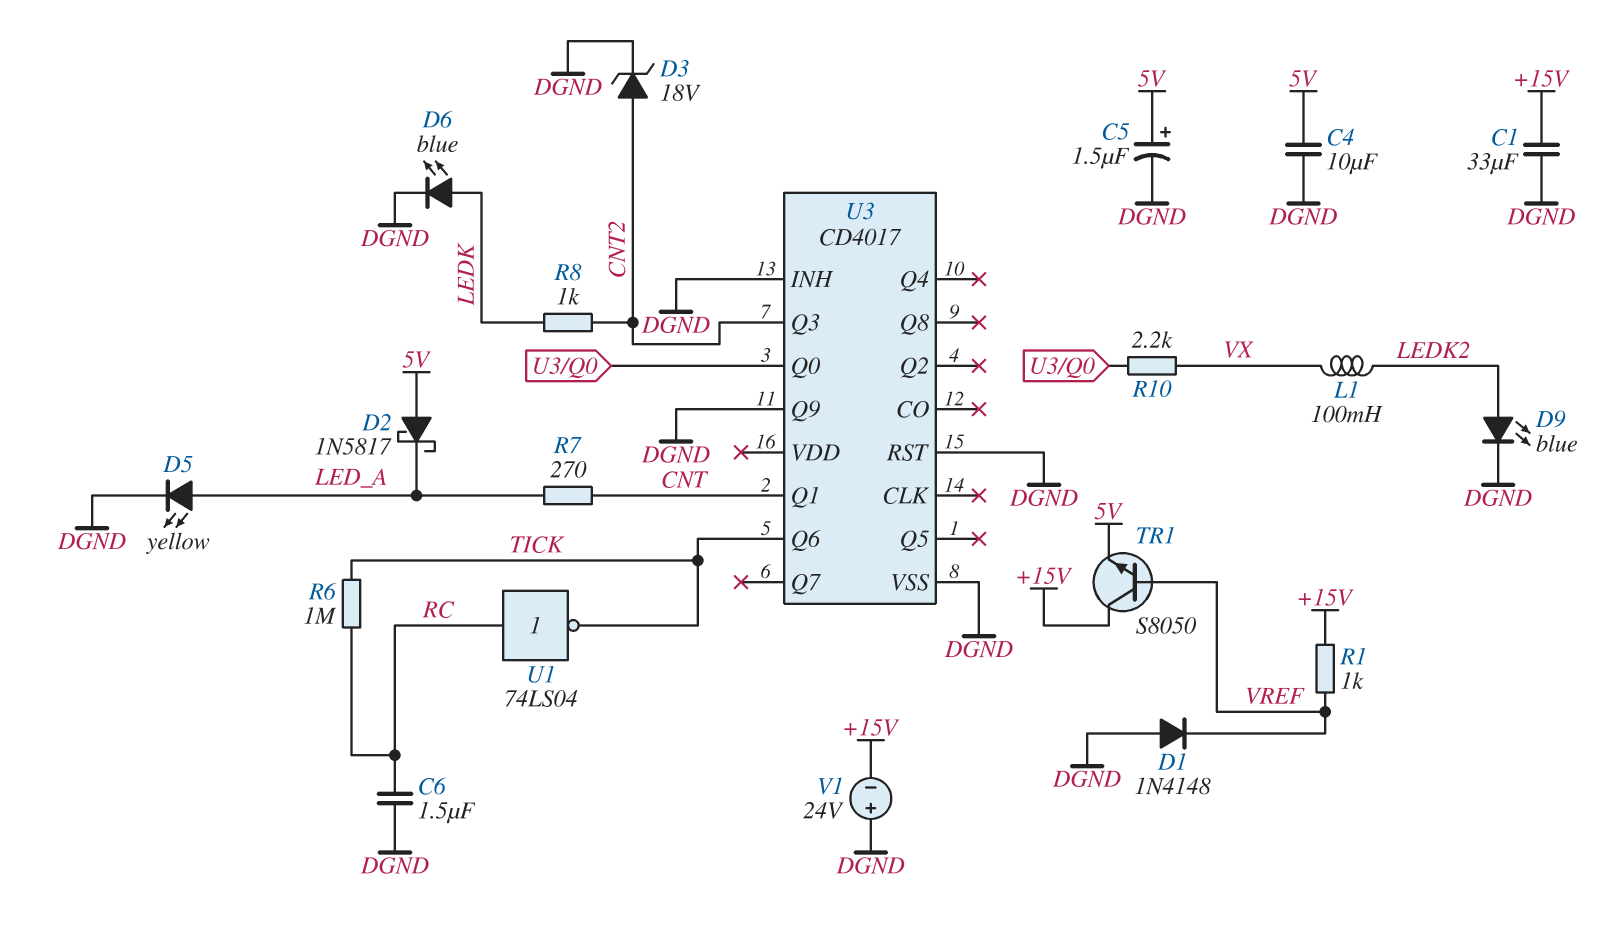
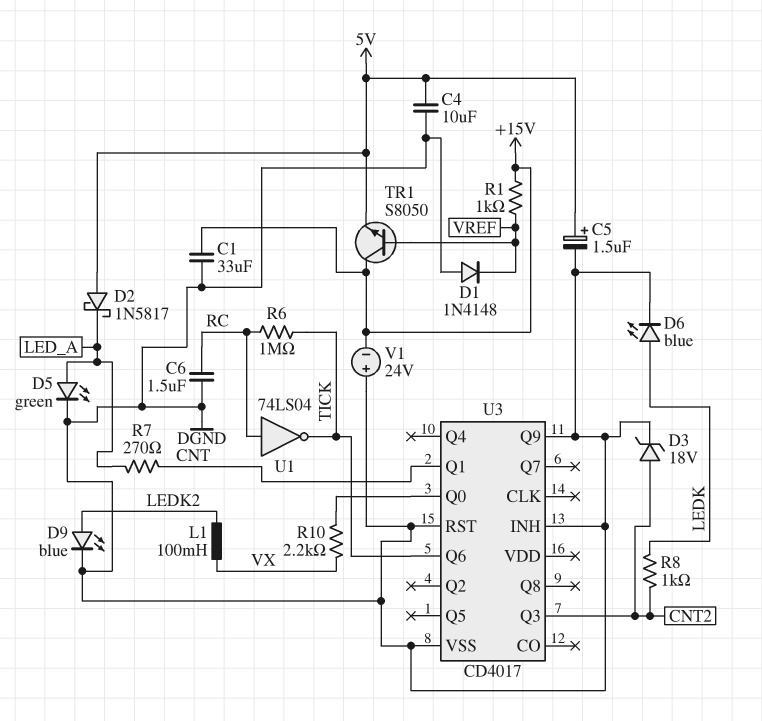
D5: LED yellow (A LED_A, K DGND) -> LED green (A LED_A, K DGND)

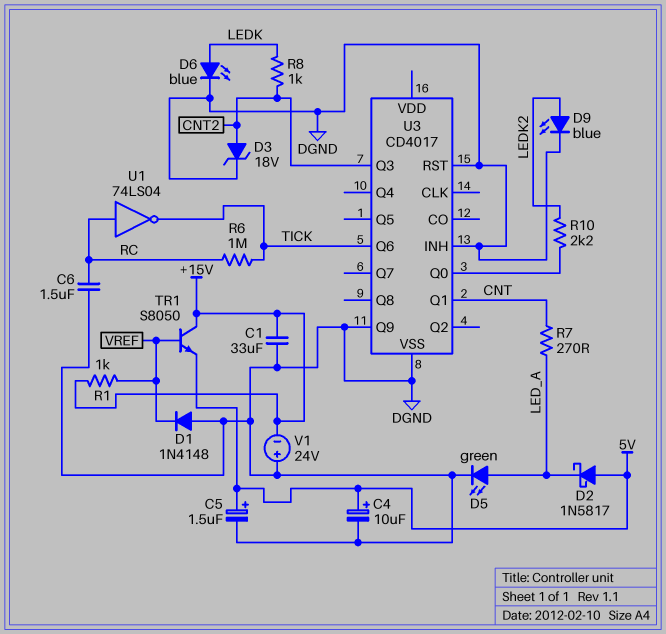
C4: 10uF (5V, DGND) -> 10uF (plus 5V, minus DGND)
L1: 100mH (LEDK2, VX) -> none
R10: 2.2k (U3/Q0, VX) -> 2.2k (LEDK2, U3/Q0)

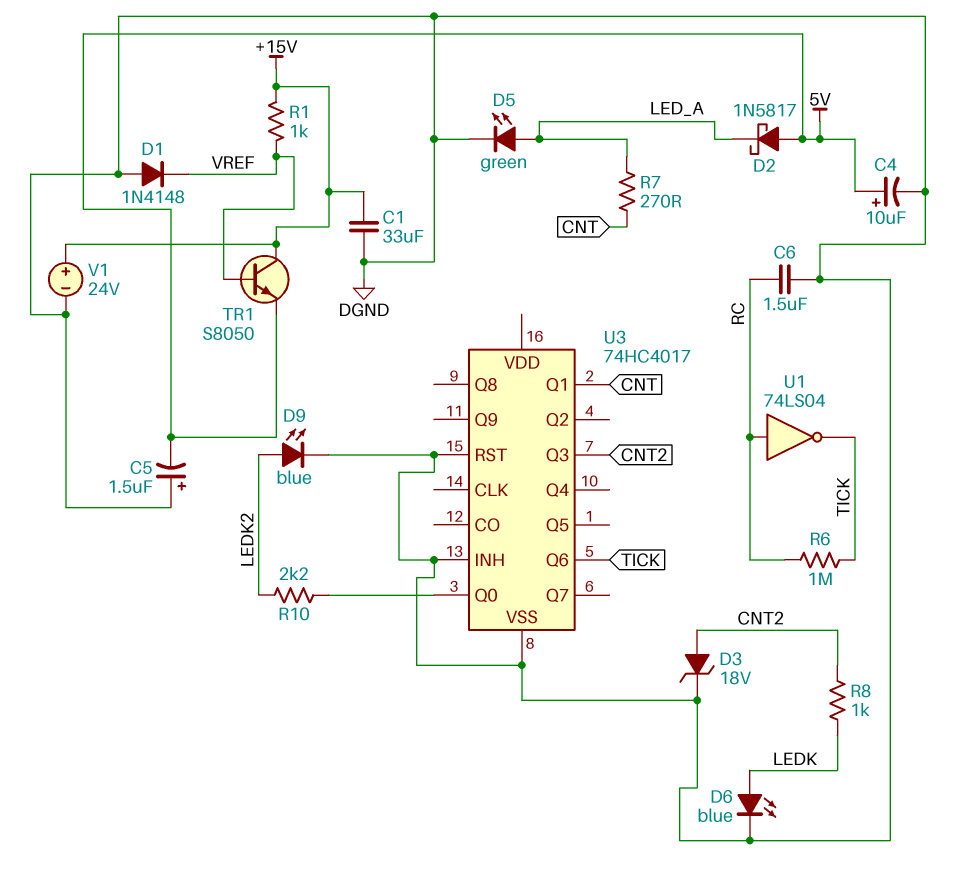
C5: 1.5uF (plus 5V, minus DGND) -> 1.5uF (plus DGND, minus 5V)
U3: CD4017 -> 74HC4017
U3 pin Q9: DGND -> none
V1: 24V (plus DGND, minus +15V) -> 24V (plus +15V, minus DGND)

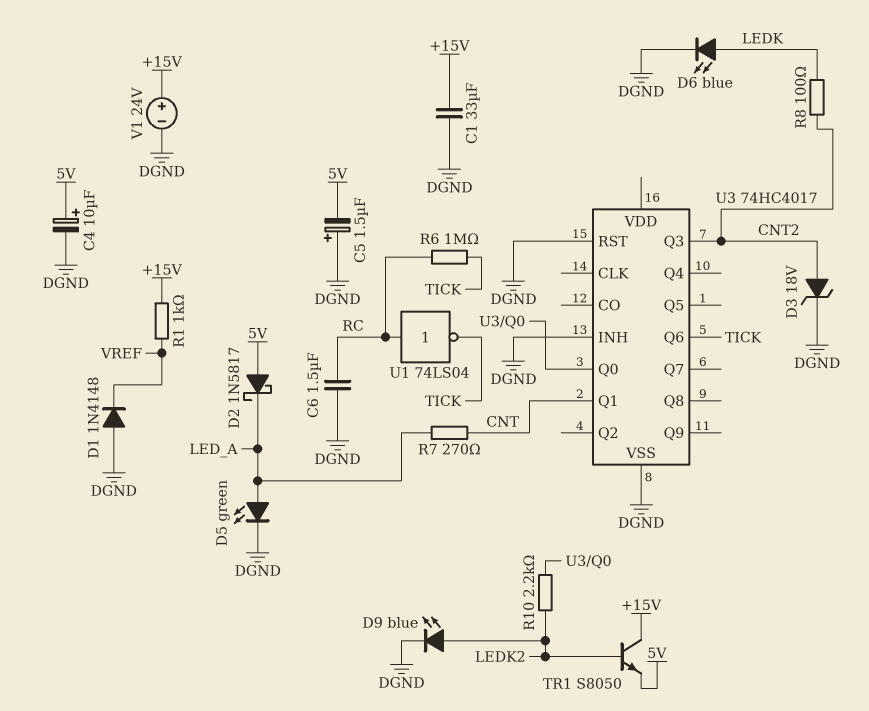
R8: 1k (CNT2, LEDK) -> 100 (CNT2, LEDK)
TR1: NPN S8050 (B VREF, C +15V, E 5V) -> NPN S8050 (B LEDK2, C +15V, E 5V)

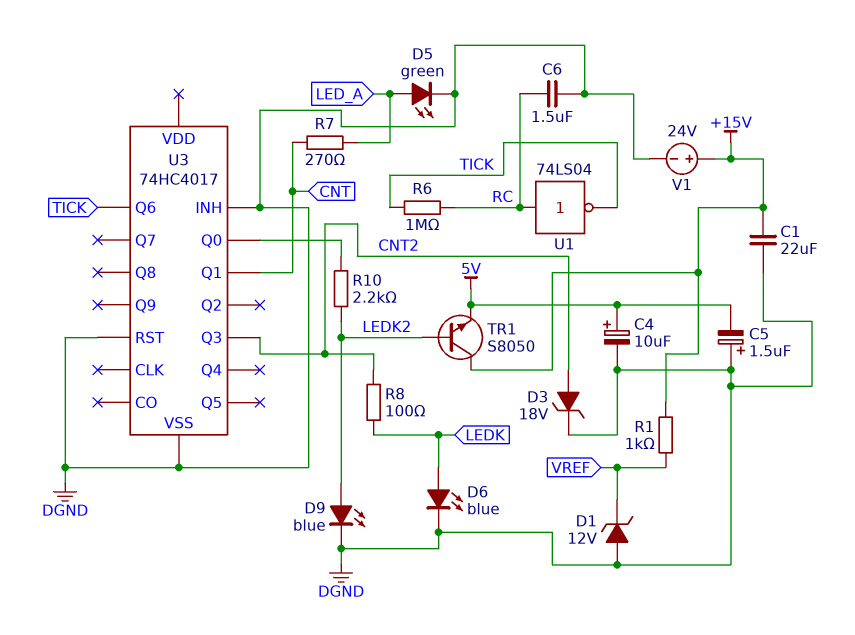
C1: 33uF (+15V, DGND) -> 22uF (+15V, DGND)
D1: diode 1N4148 (A DGND, K VREF) -> zener 12V (A DGND, K VREF)
D2: schottky 1N5817 (A 5V, K LED_A) -> none

